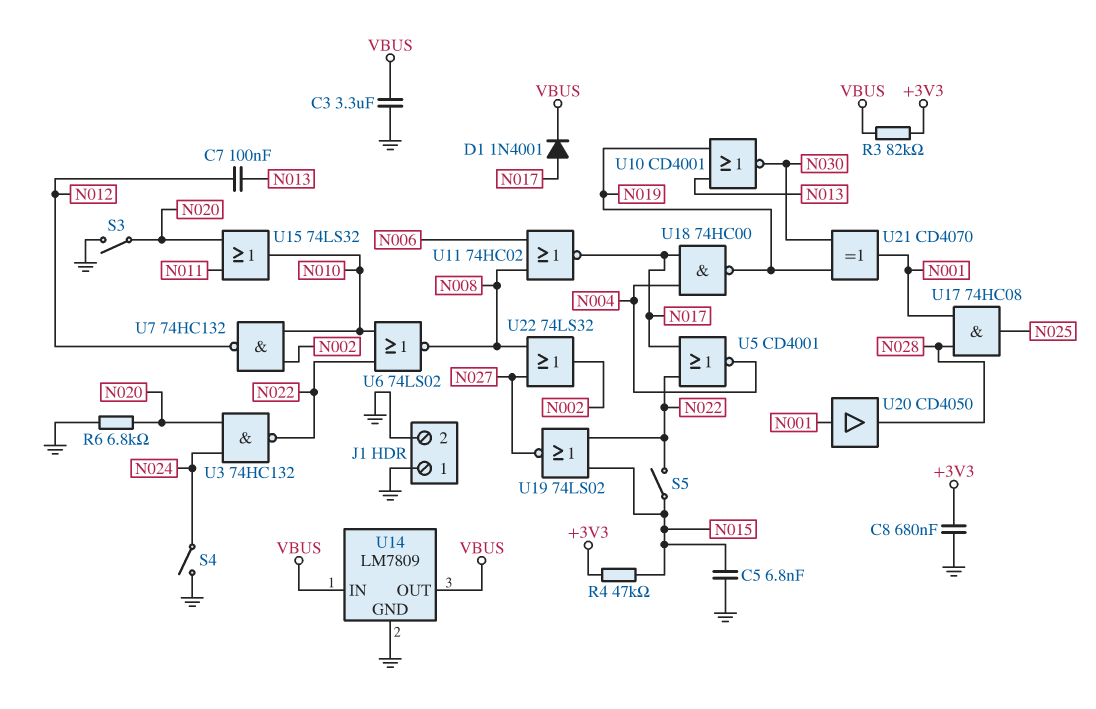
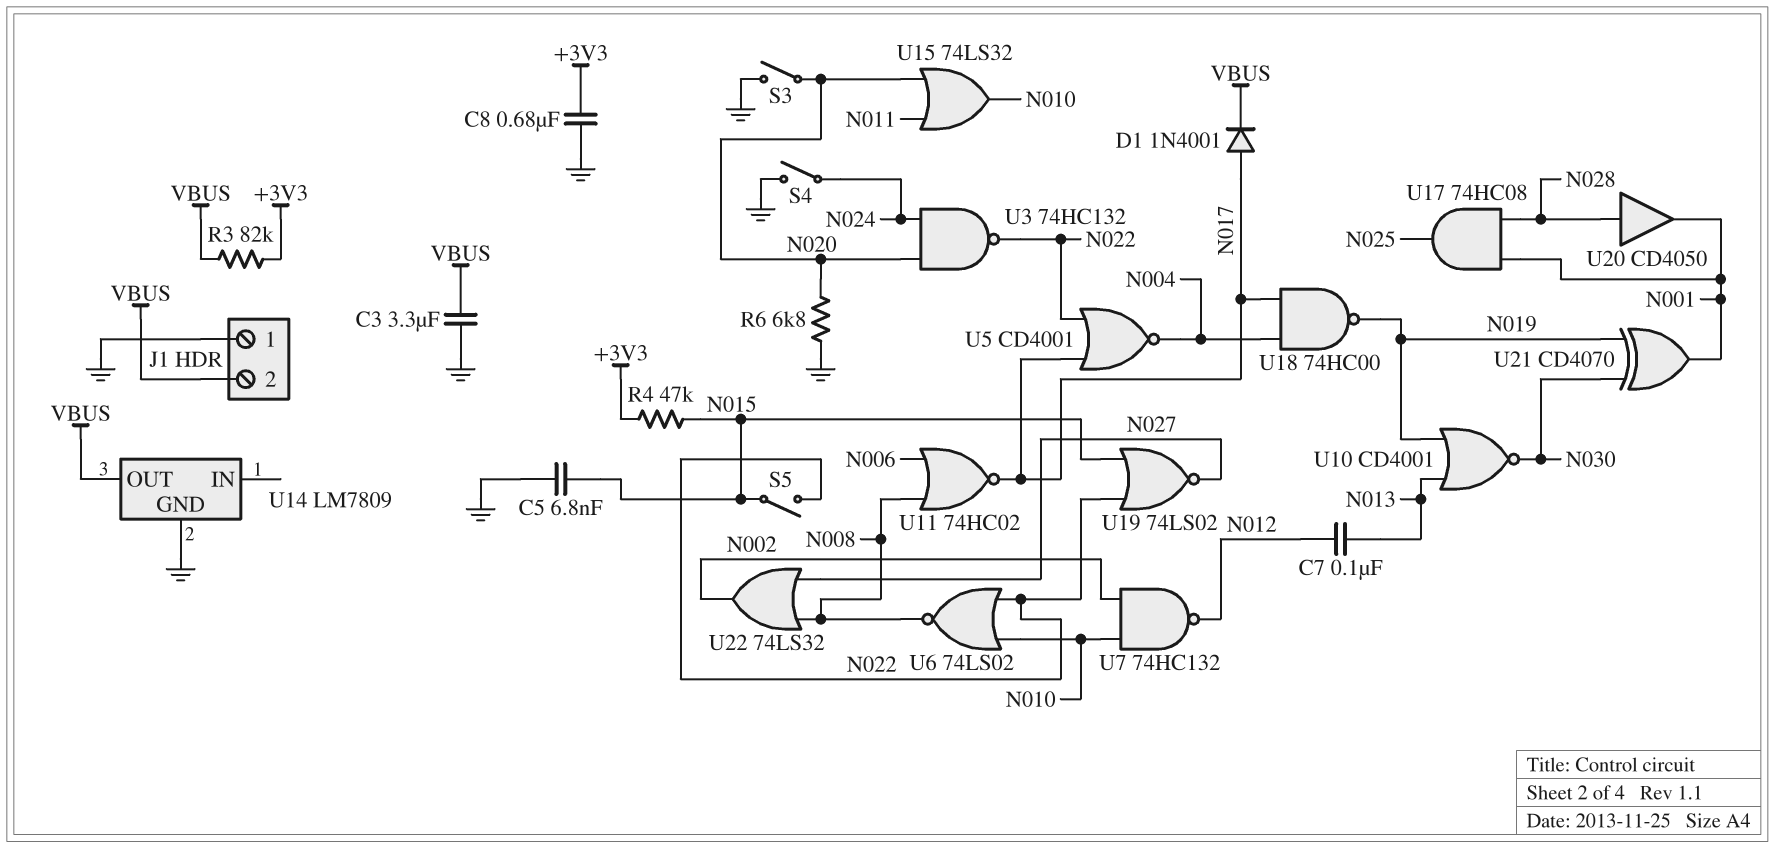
J1 pin 2: GND -> VBUS
U14 pin IN: VBUS -> none
U20: buffer CD4050 (in N001, out N028) -> buffer CD4050 (in N028, out N001)

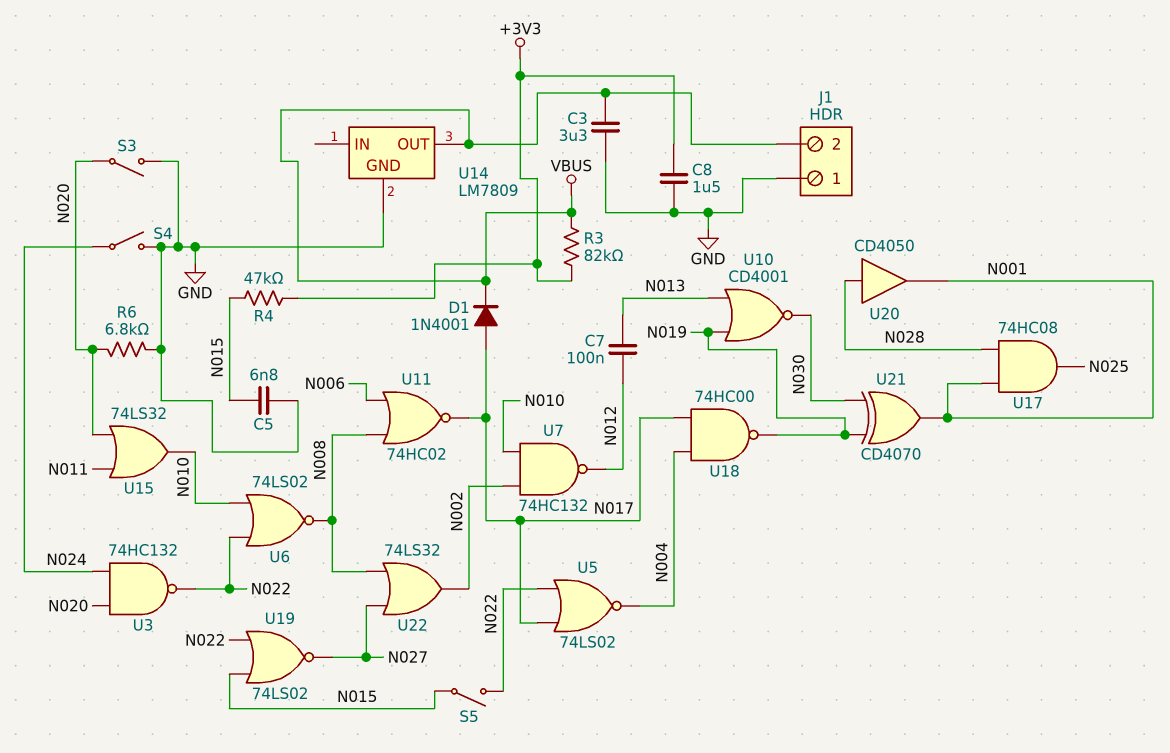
C8: 680nF (+3V3, GND) -> 1.5uF (+3V3, GND)
U5: NOR CD4001 (in N017, in N022, out N004) -> NOR 74LS02 (in N017, in N022, out N004)

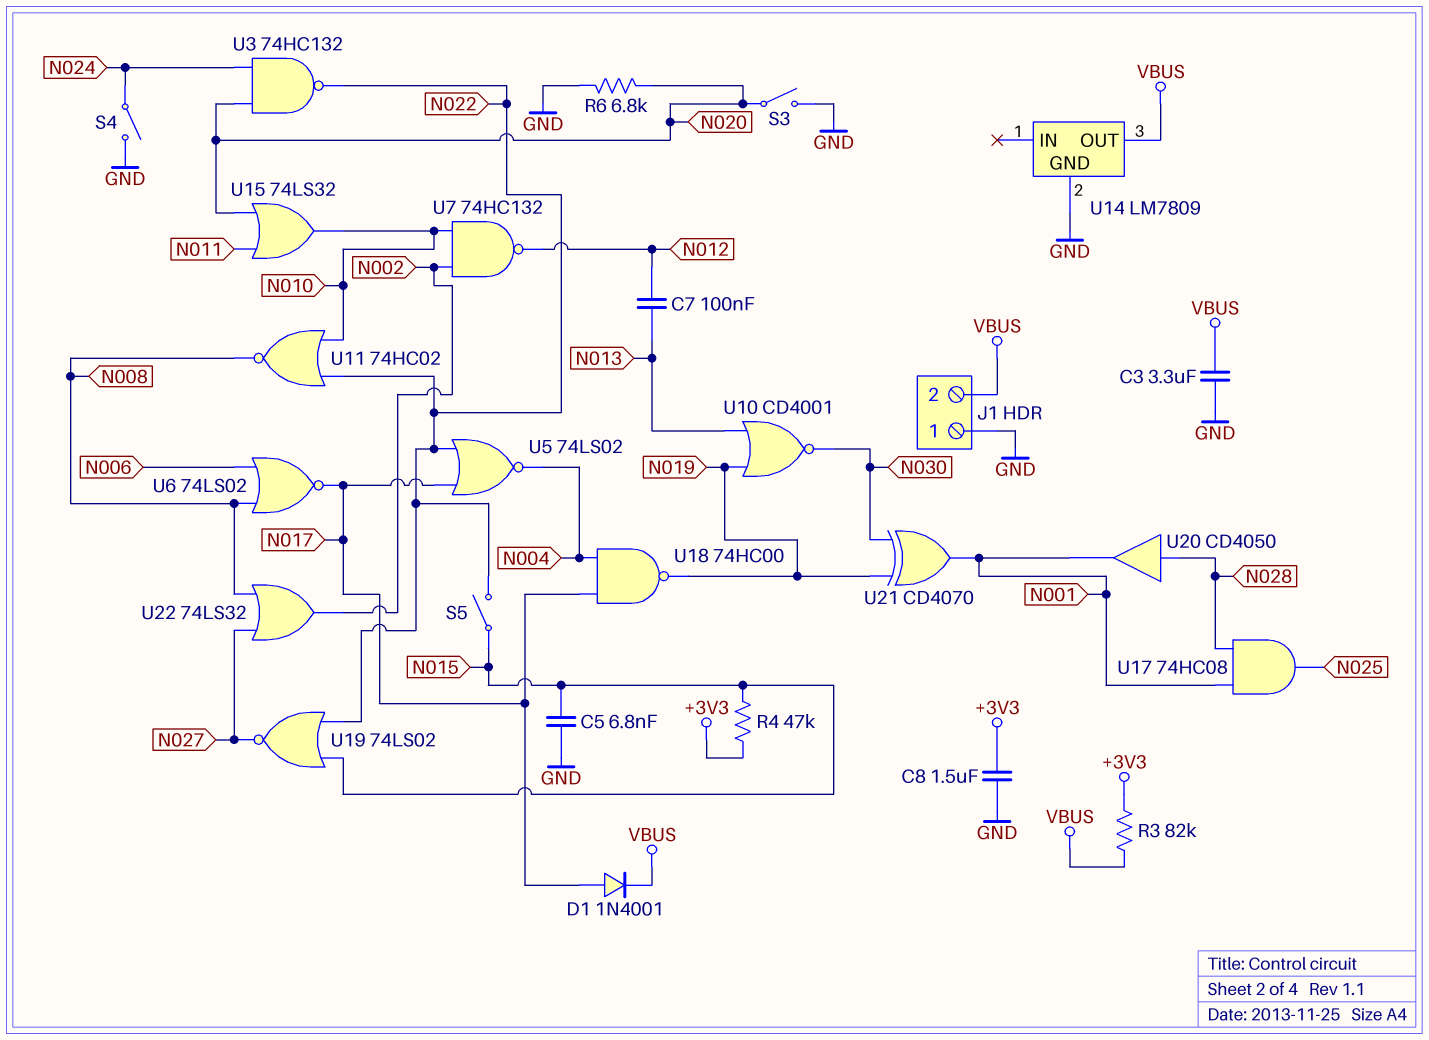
U6: NOR 74LS02 (in N010, in N022, out N008) -> NOR 74LS02 (in N006, in N008, out N017)
U11: NOR 74HC02 (in N006, in N008, out N017) -> NOR 74HC02 (in N010, in N022, out N008)

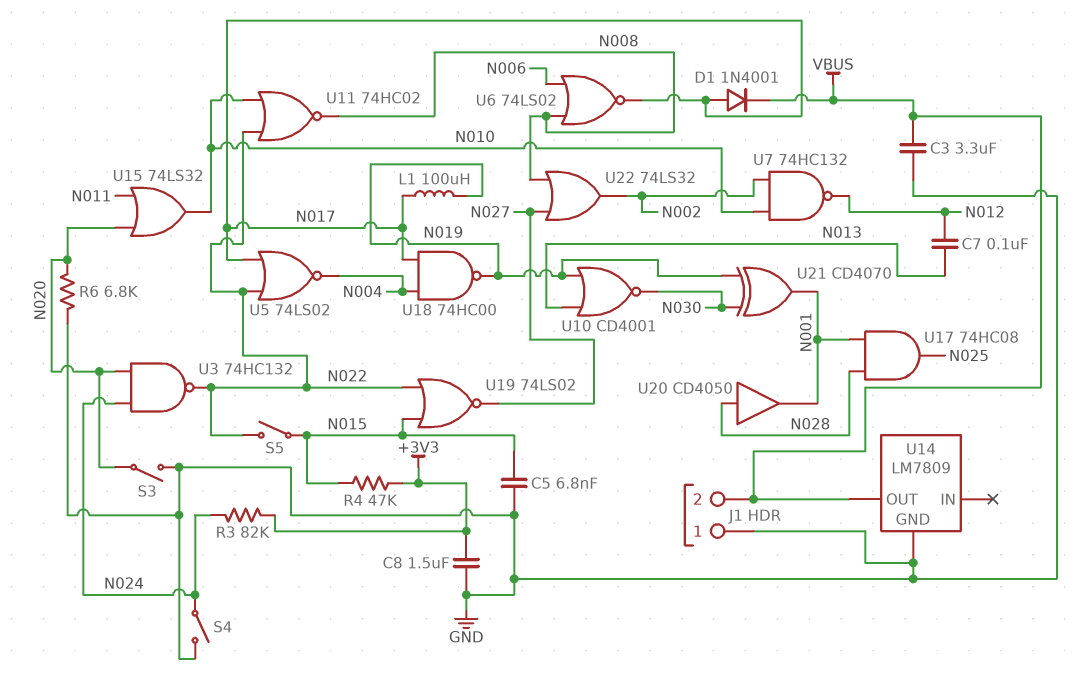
L1: none -> 100uH (N017, N019)
R3: 82k (+3V3, VBUS) -> 82k (+3V3, N024)

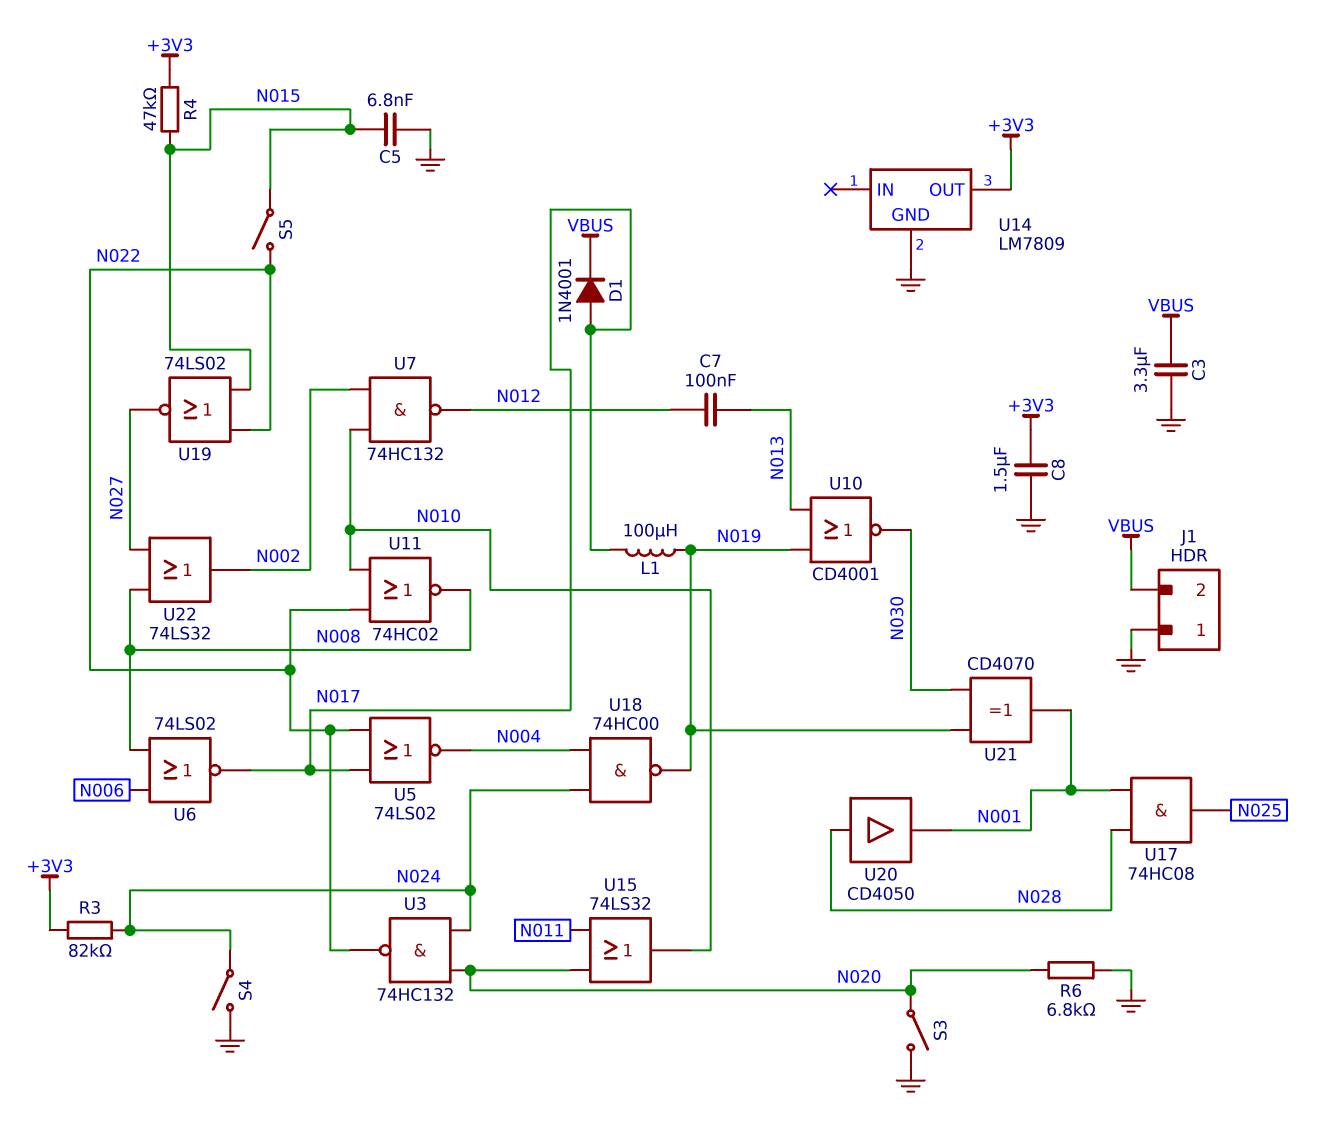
U14 pin OUT: VBUS -> +3V3
U18: NAND 74HC00 (in N004, in N017, out N019) -> NAND 74HC00 (in N004, in N024, out N019)

